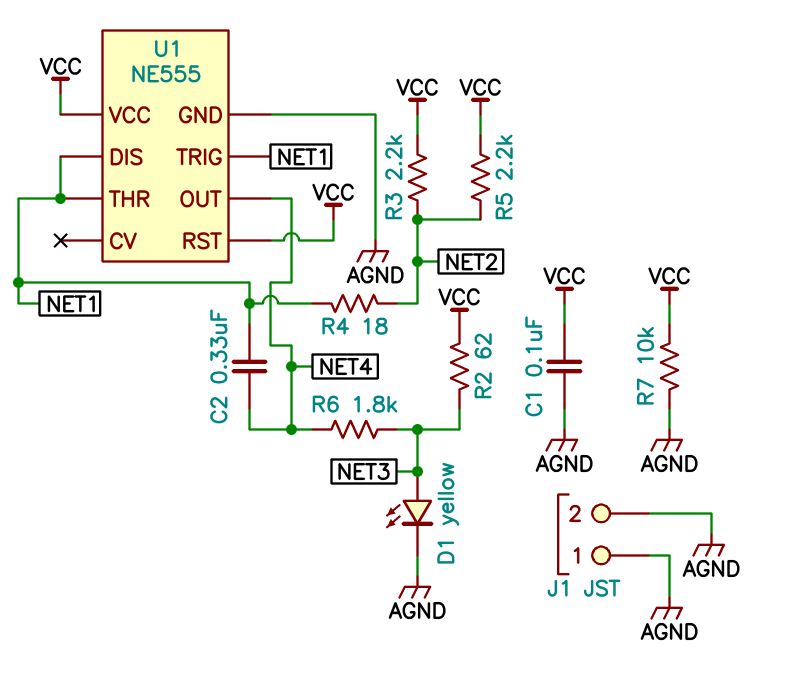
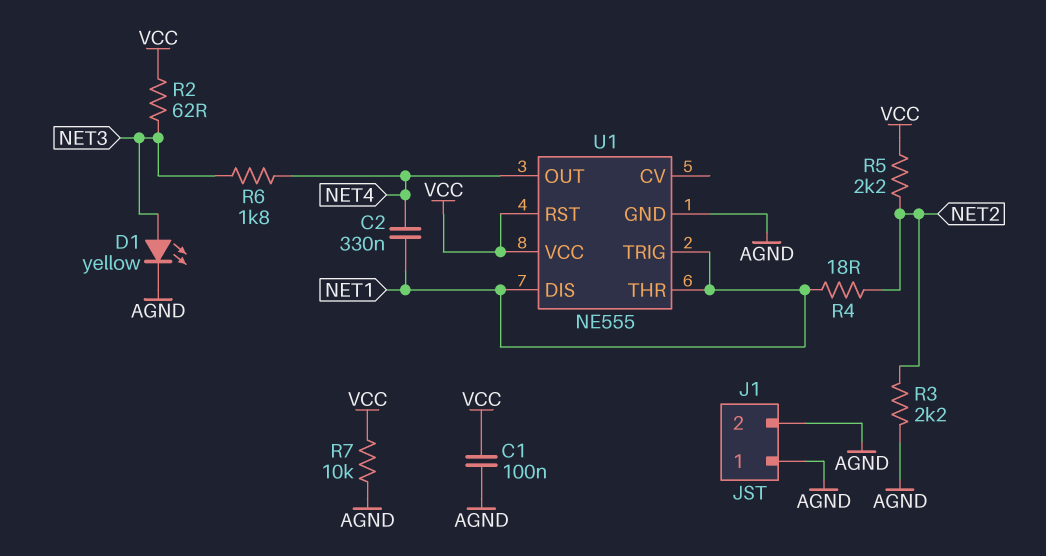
R3: 2.2k (NET2, VCC) -> 2.2k (AGND, NET2)

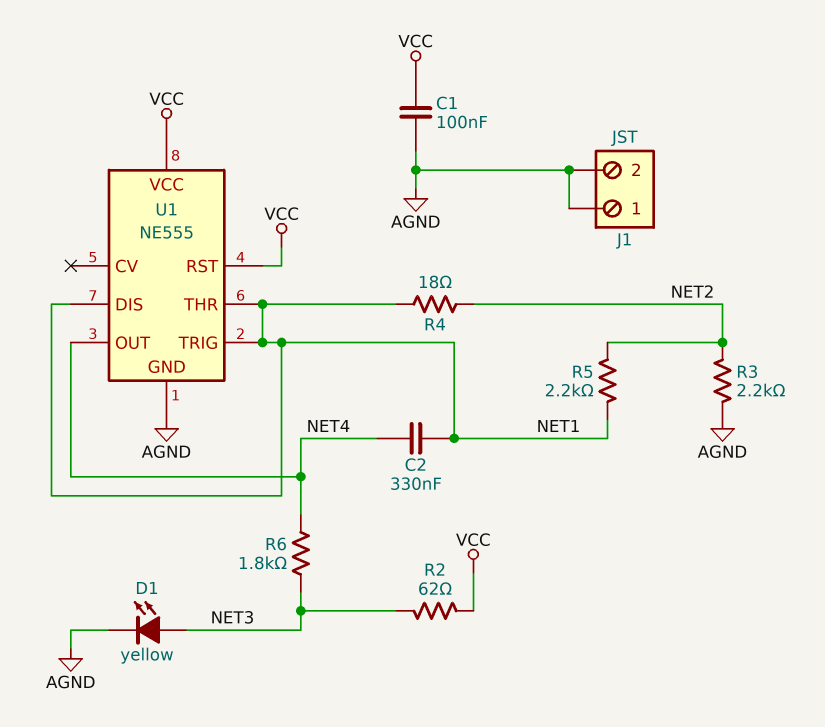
R5: 2.2k (NET2, VCC) -> 2.2k (NET1, NET2)
R7: 10k (AGND, VCC) -> none

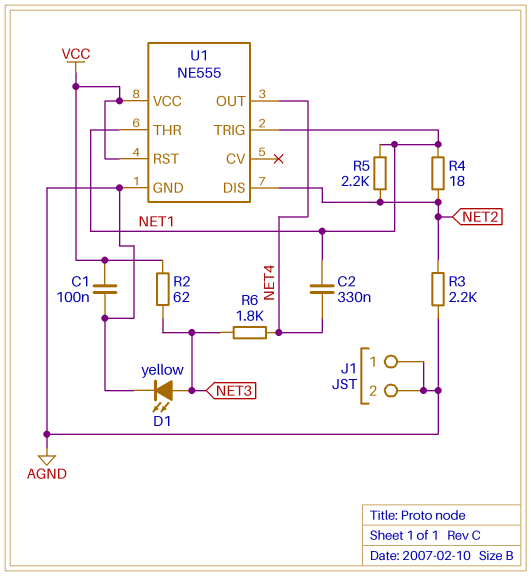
U1 pin DIS: NET1 -> NET2

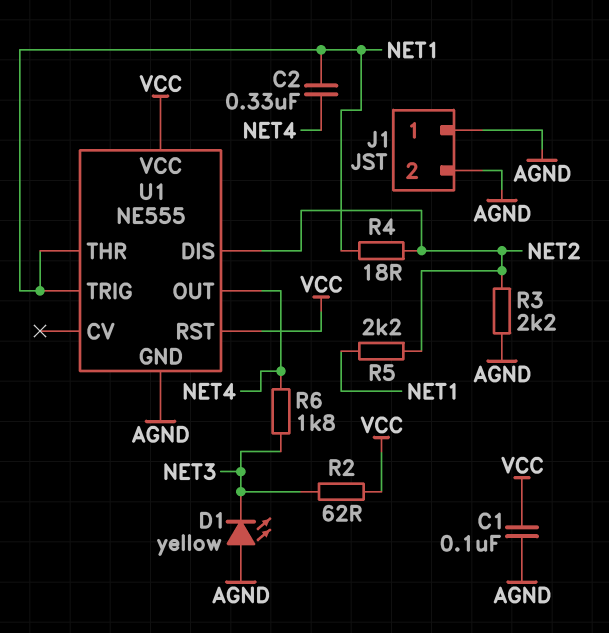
D1: LED yellow (A NET3, K AGND) -> LED yellow (A AGND, K NET3)

